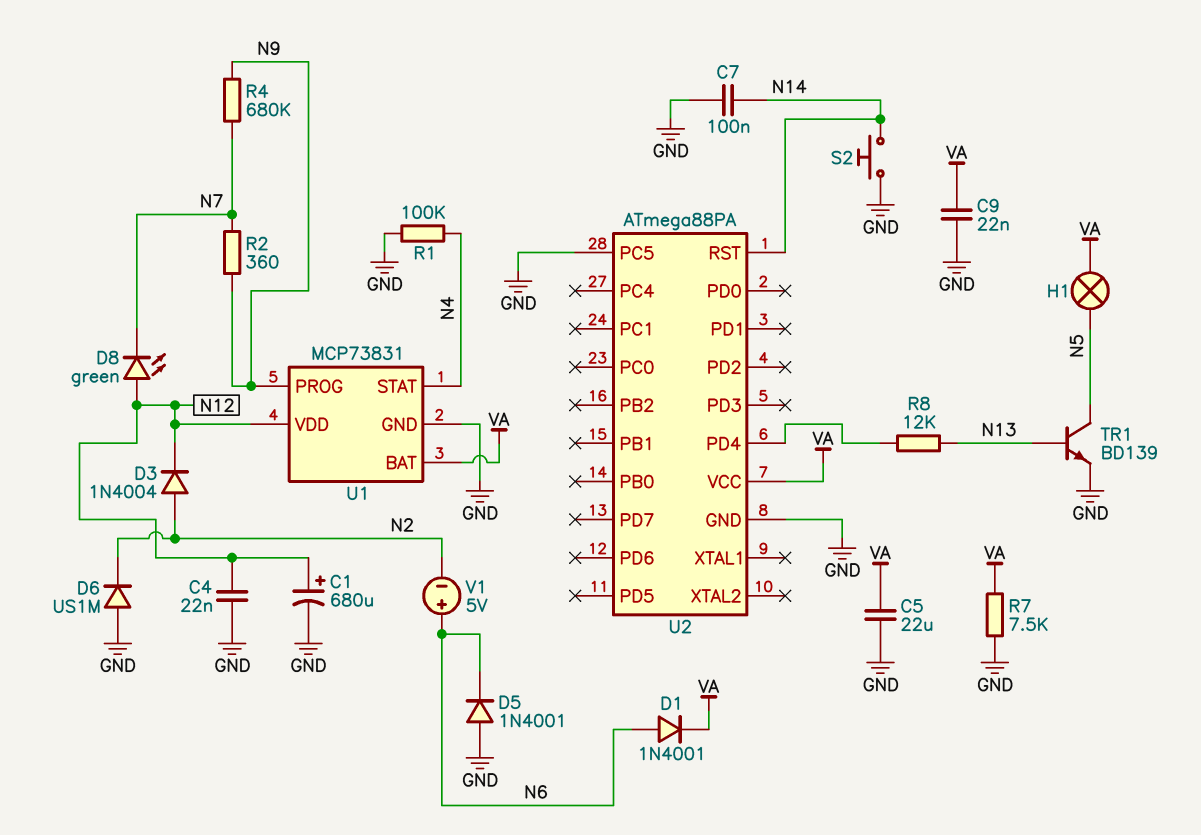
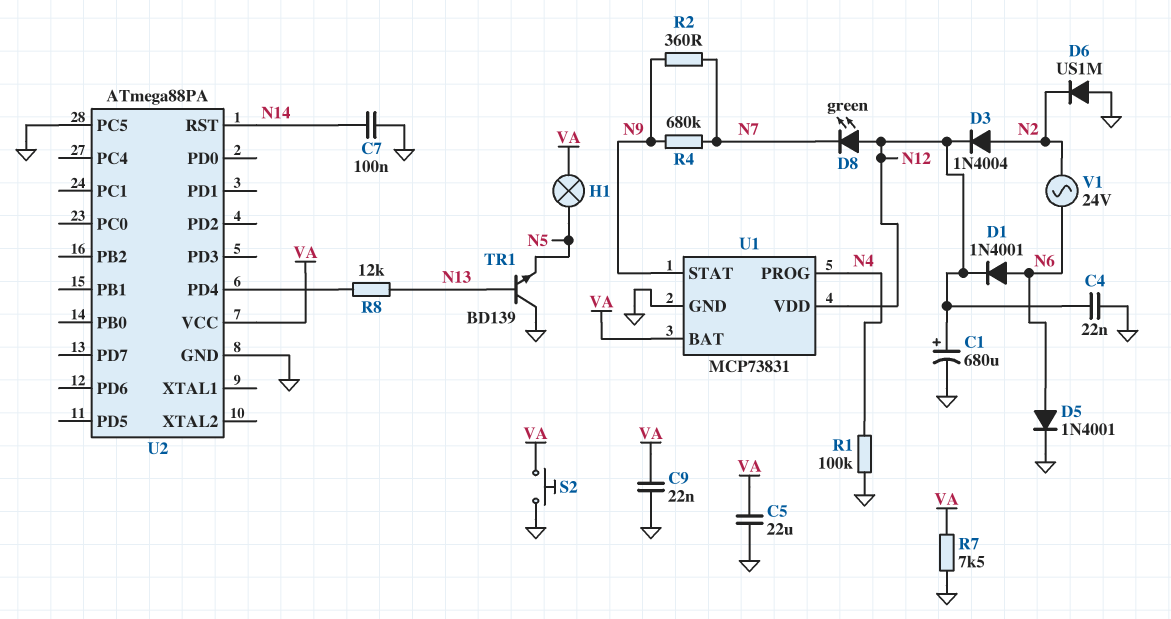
D1: diode 1N4001 (A N6, K VA) -> diode 1N4001 (A N6, K N12)
D5: diode 1N4001 (A GND, K N6) -> diode 1N4001 (A N6, K GND)
S2: button (GND, N14) -> button (GND, VA)
TR1: NPN BD139 (B N13, C N5, E GND) -> NPN BD139 (B N13, C GND, E N5)
U1 pin PROG: N9 -> N4
U1 pin STAT: N4 -> N9
V1: 5V (plus N6, minus N2) -> AC 24V (N2, N6)

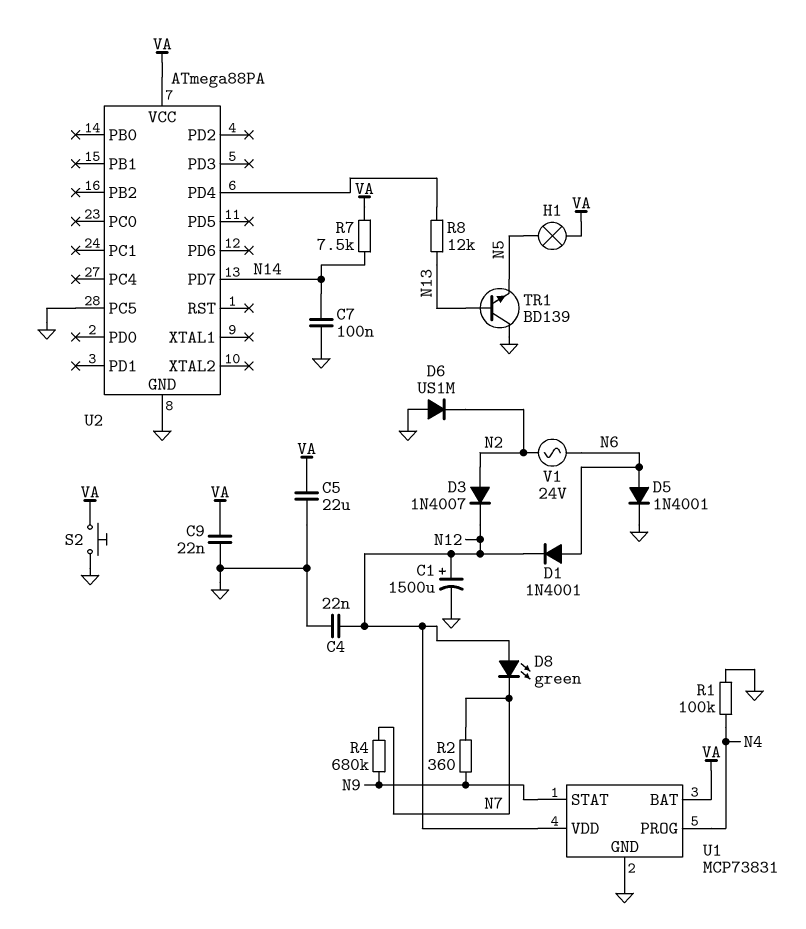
C1: 680uF (plus N12, minus GND) -> 1500uF (plus N12, minus GND)
D3: diode 1N4004 (A N2, K N12) -> diode 1N4007 (A N2, K N12)
R7: 7.5k (GND, VA) -> 7.5k (N14, VA)
U2 pin PD7: none -> N14
U2 pin RST: N14 -> none

